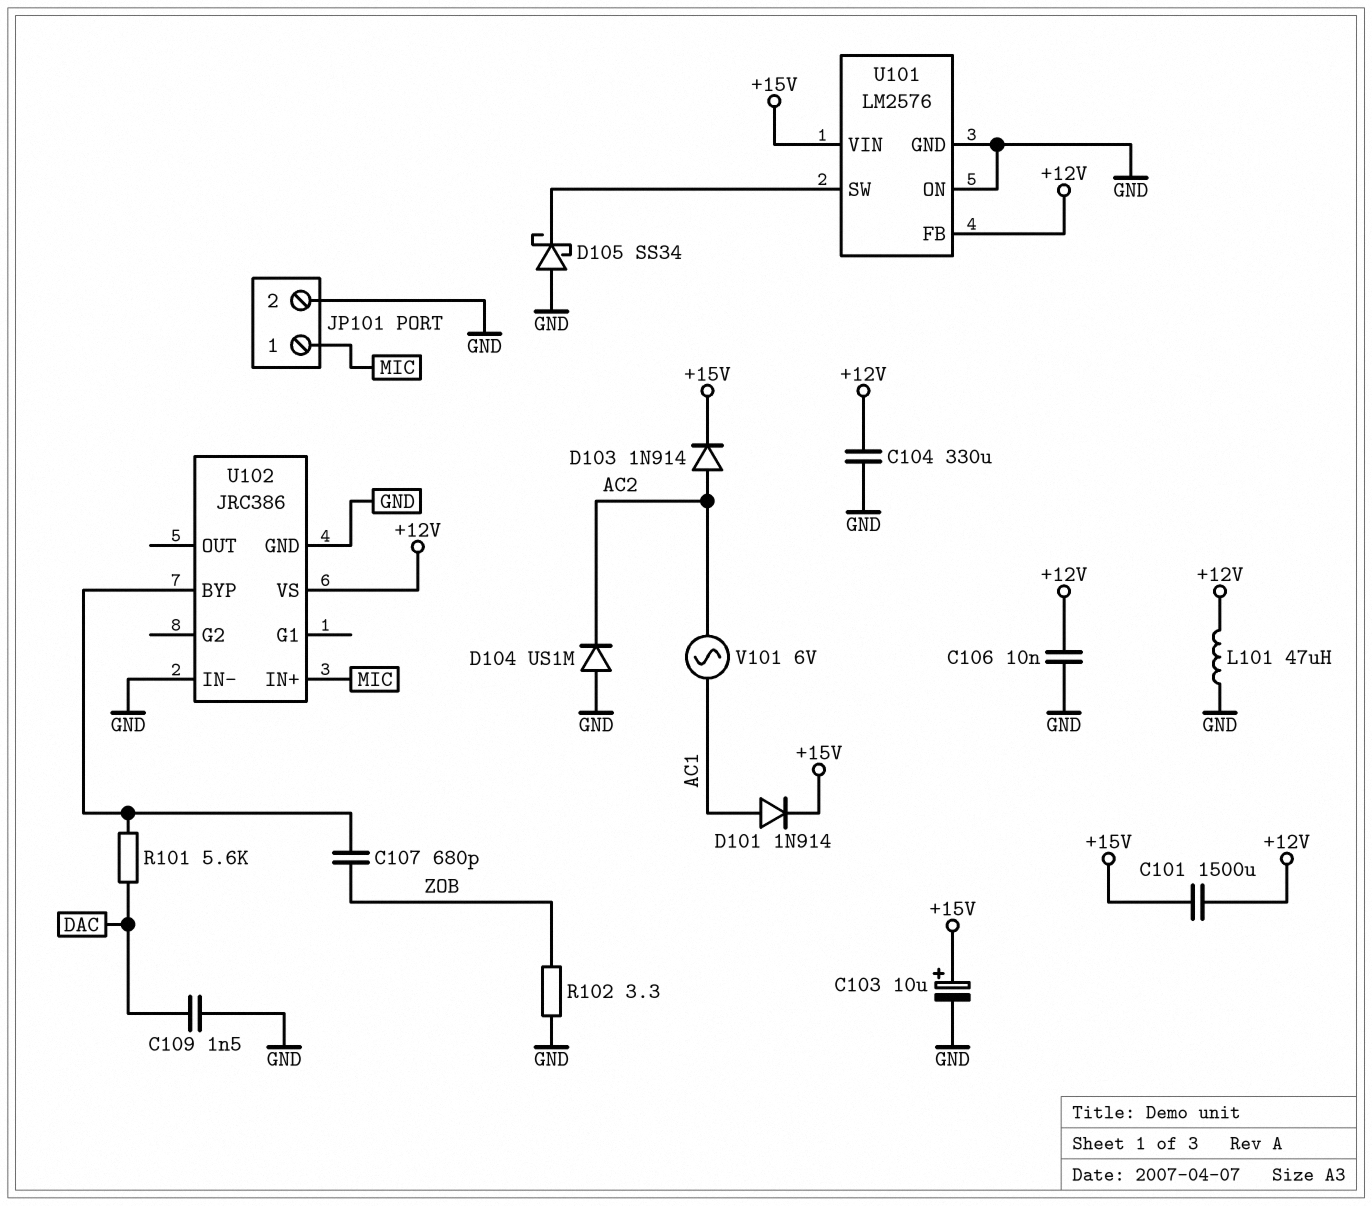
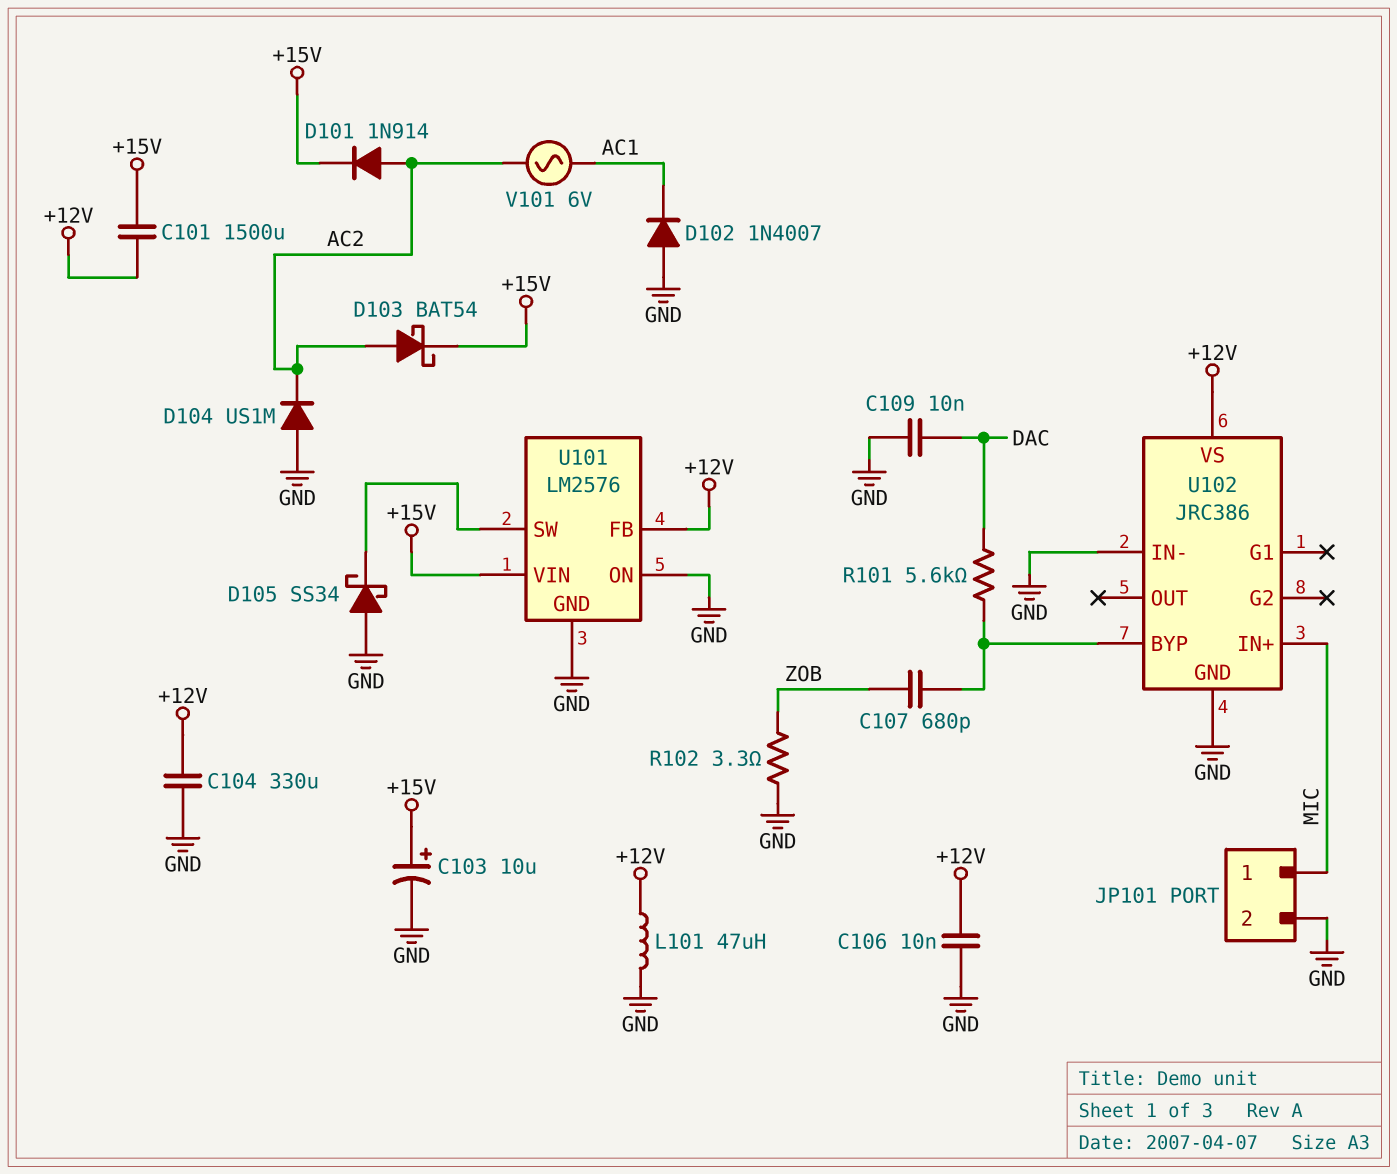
C109: 1.5nF (DAC, GND) -> 10nF (DAC, GND)
D101: diode 1N914 (A AC1, K +15V) -> diode 1N914 (A AC2, K +15V)
D102: none -> diode 1N4007 (A GND, K AC1)
D103: diode 1N914 (A AC2, K +15V) -> schottky BAT54 (A AC2, K +15V)

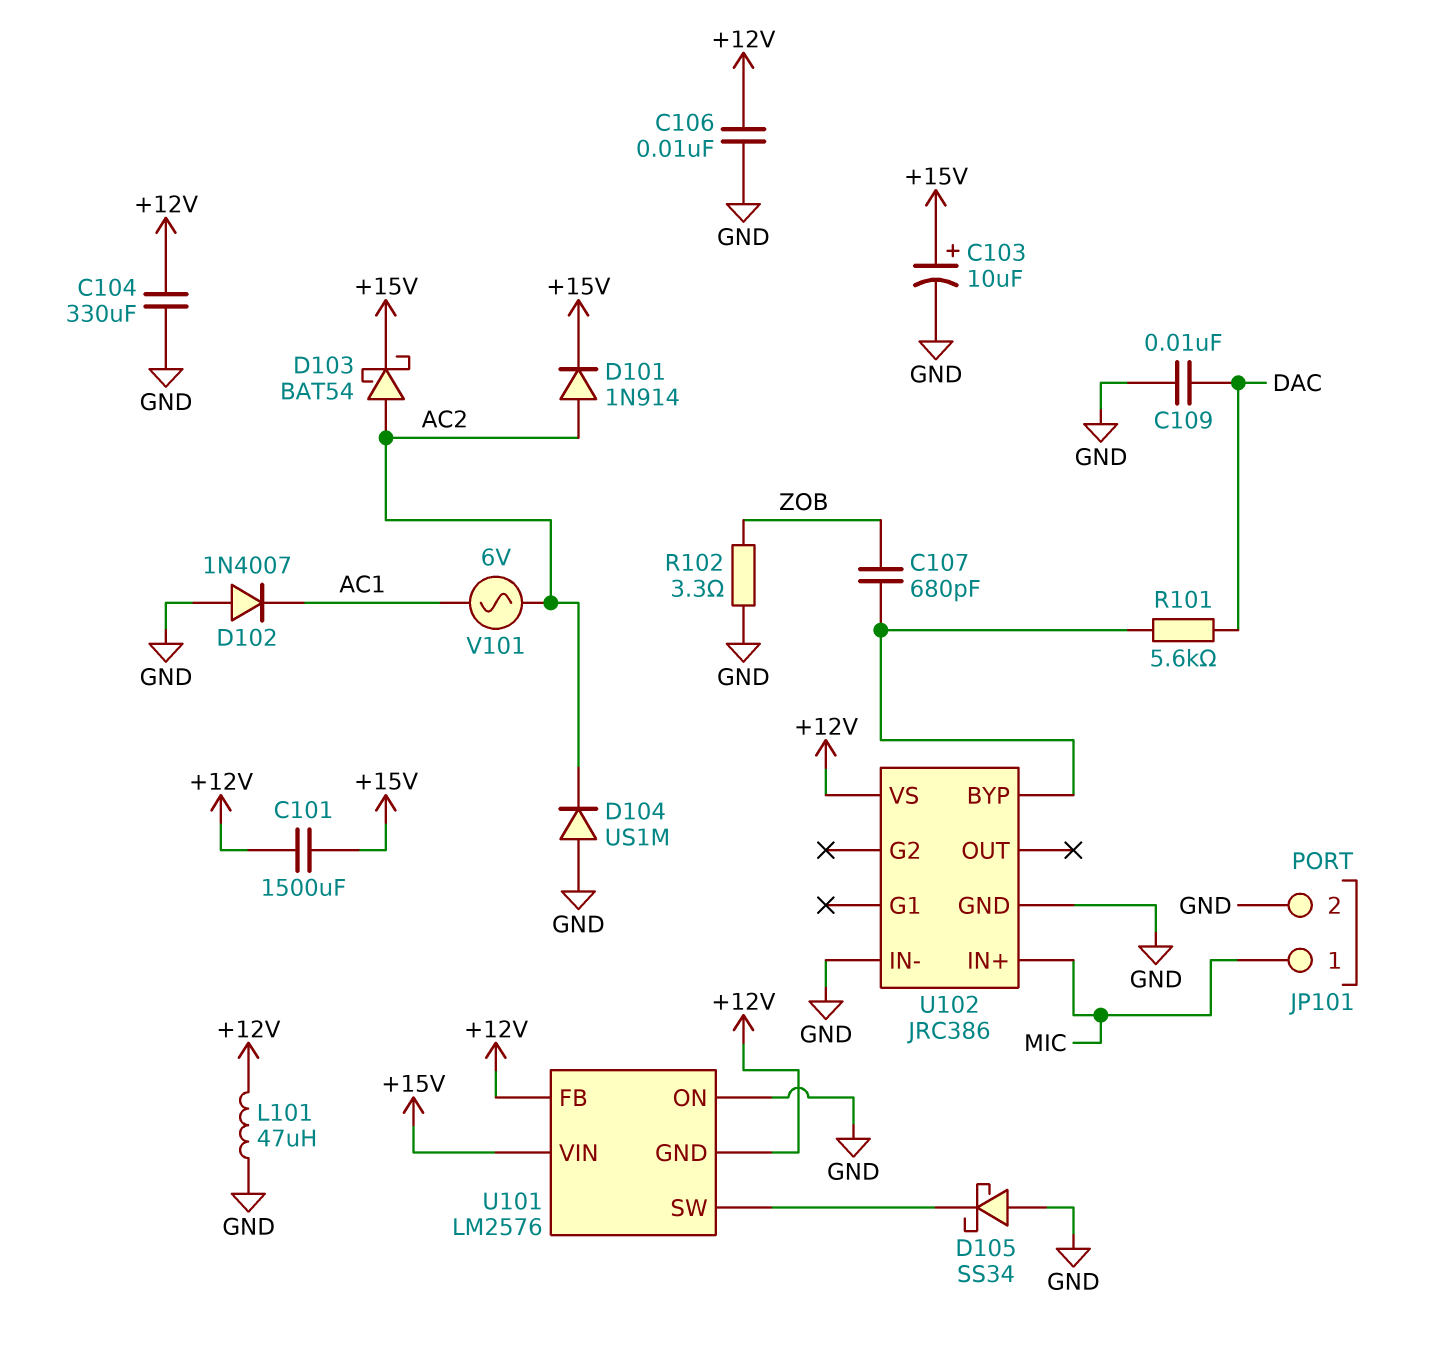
U101 pin GND: GND -> +12V

